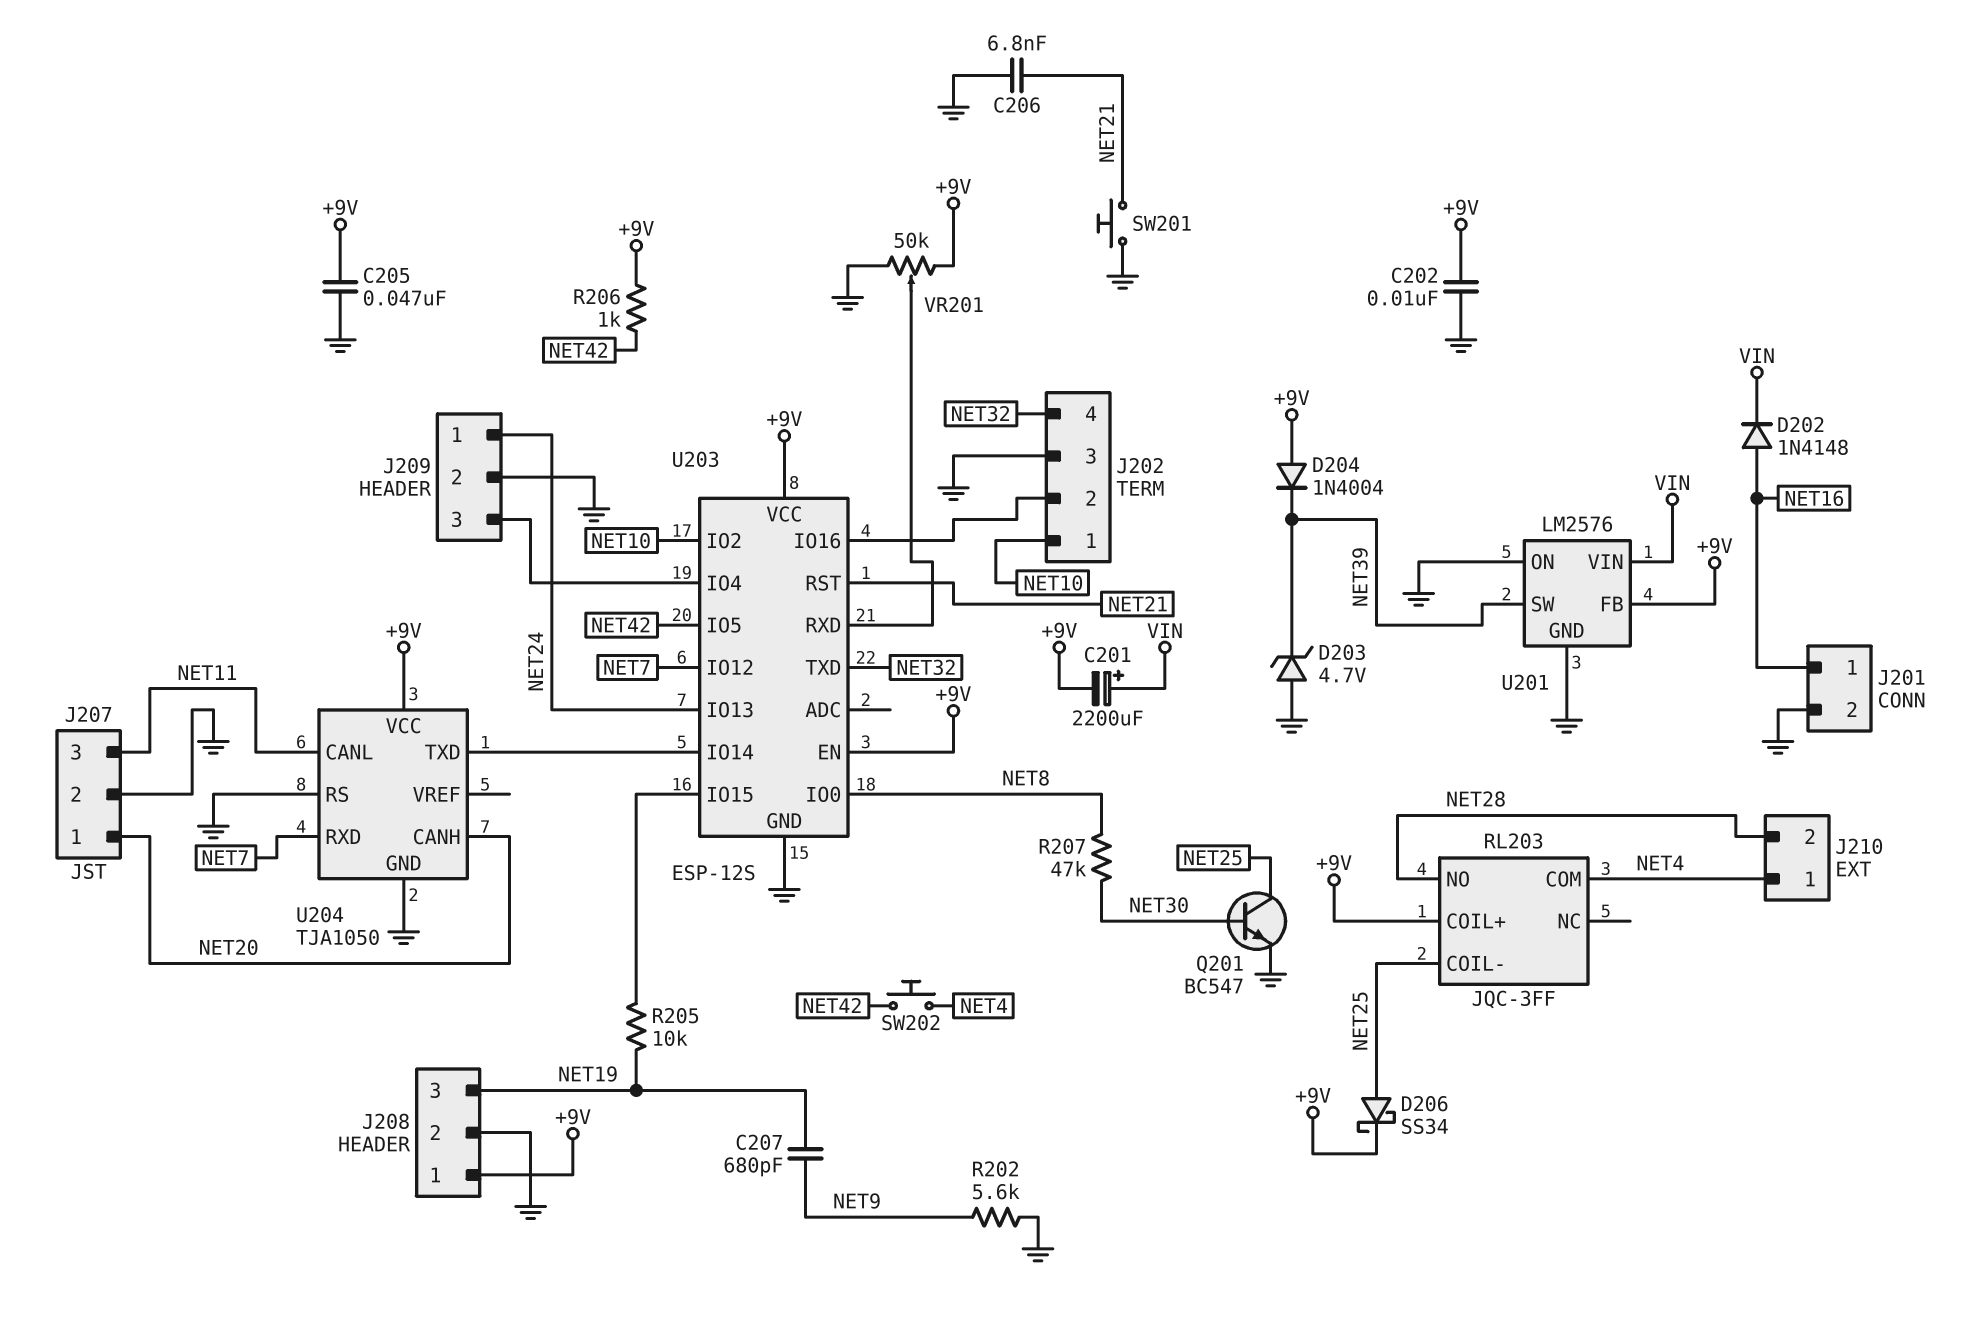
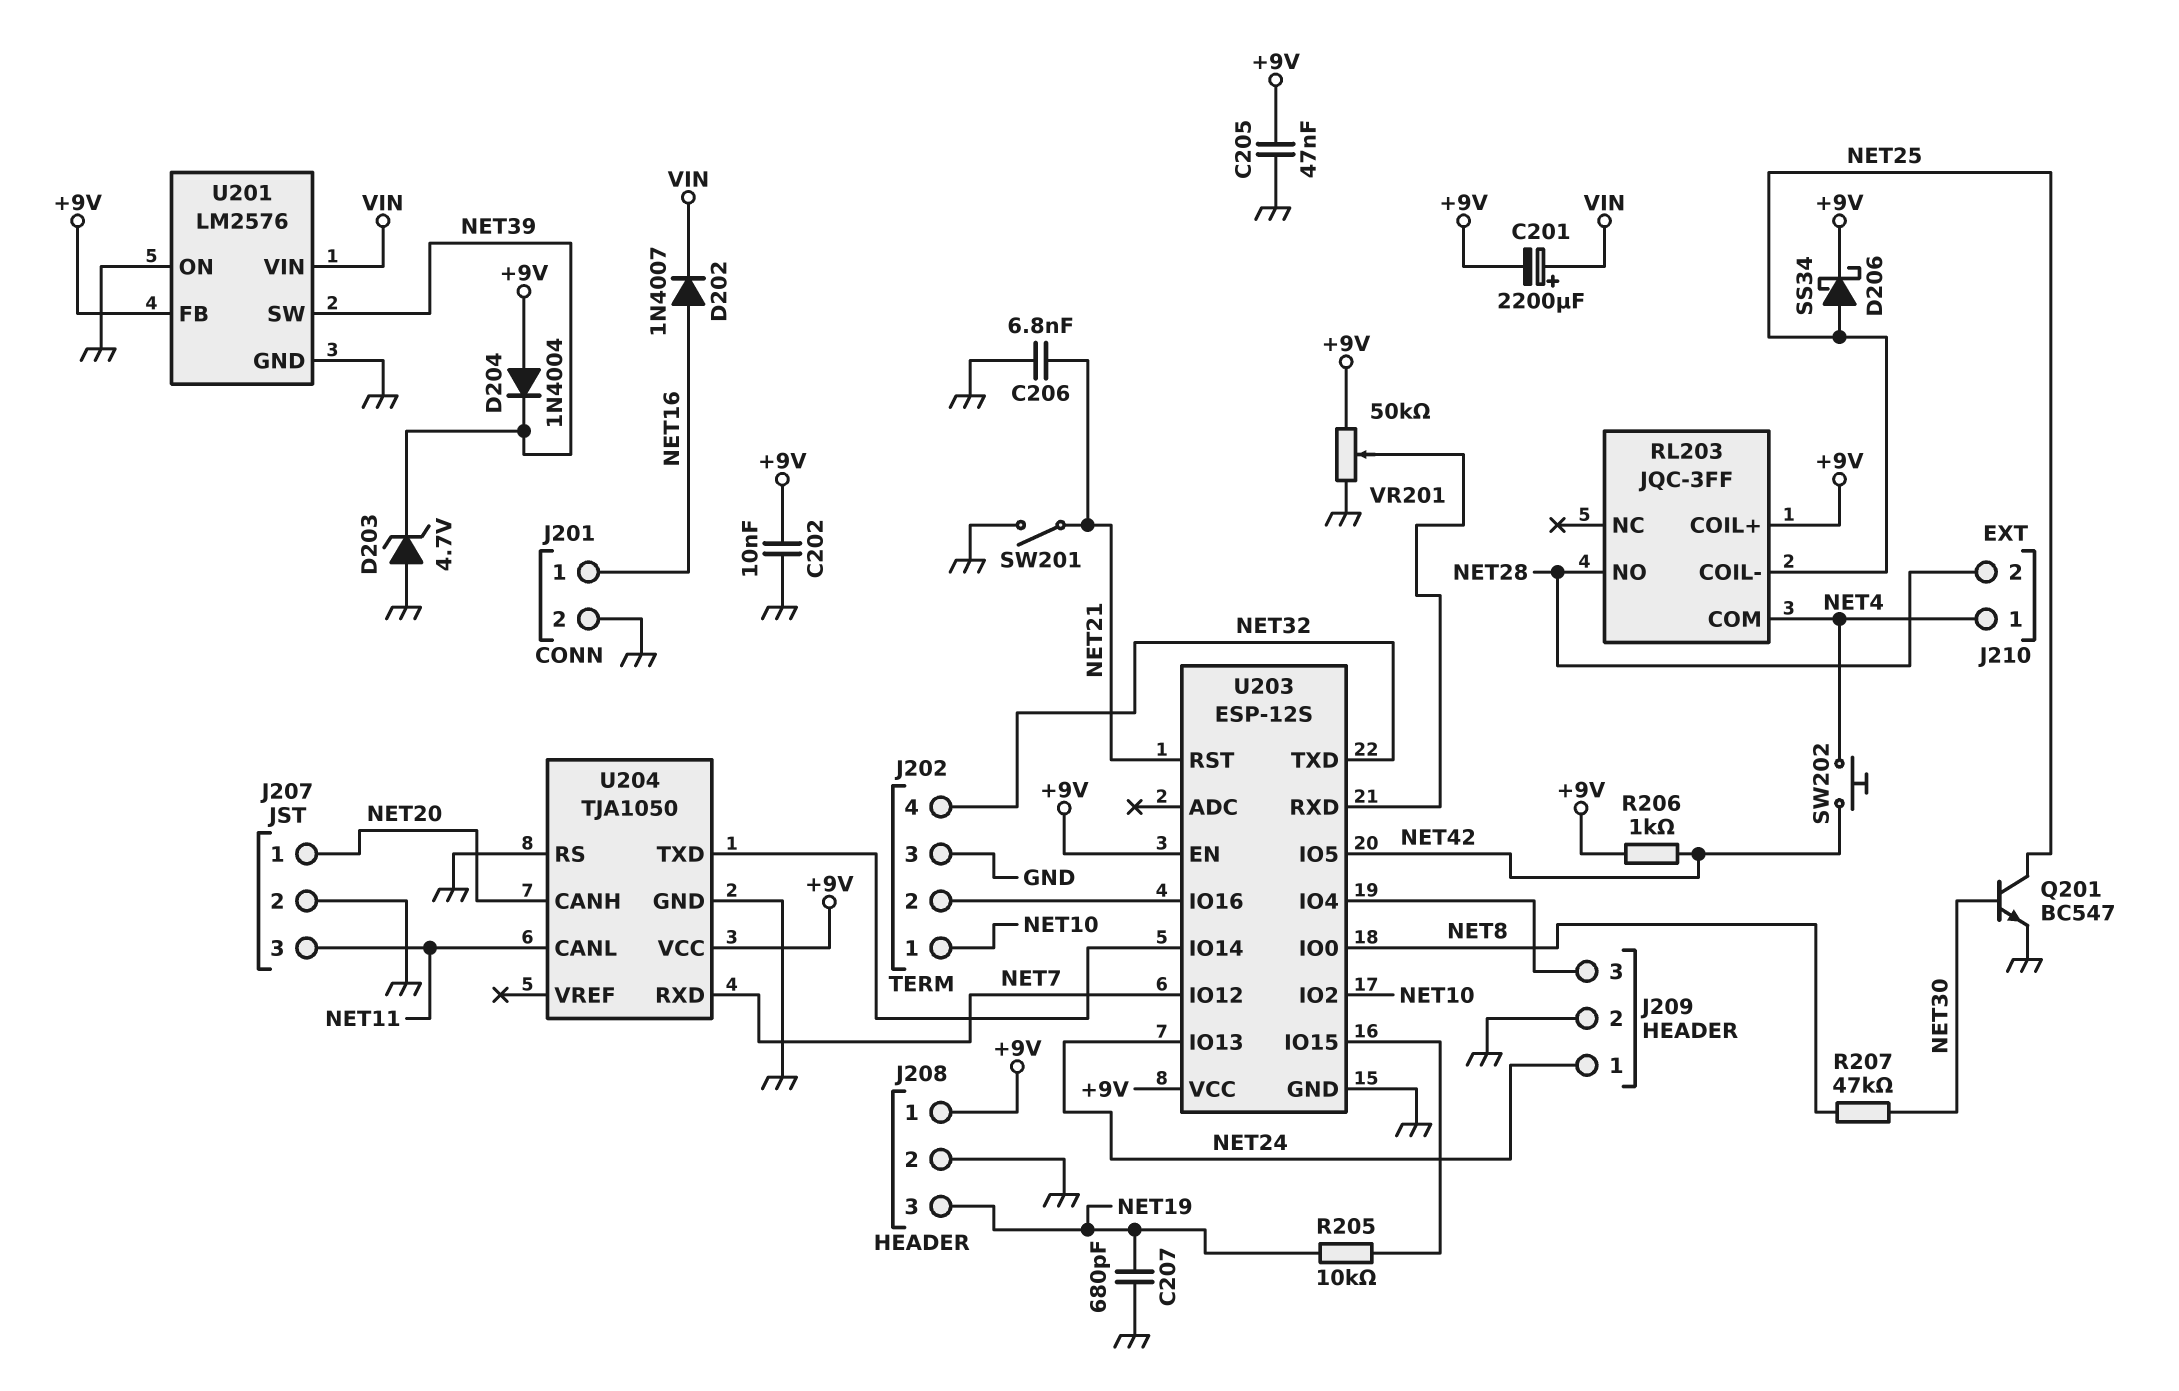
C207: 680pF (NET9, NET19) -> 680pF (GND, NET19)
D202: diode 1N4148 (A NET16, K VIN) -> diode 1N4007 (A NET16, K VIN)
R202: 5.6k (GND, NET9) -> none
SW201: button (GND, NET21) -> switch (GND, NET21)

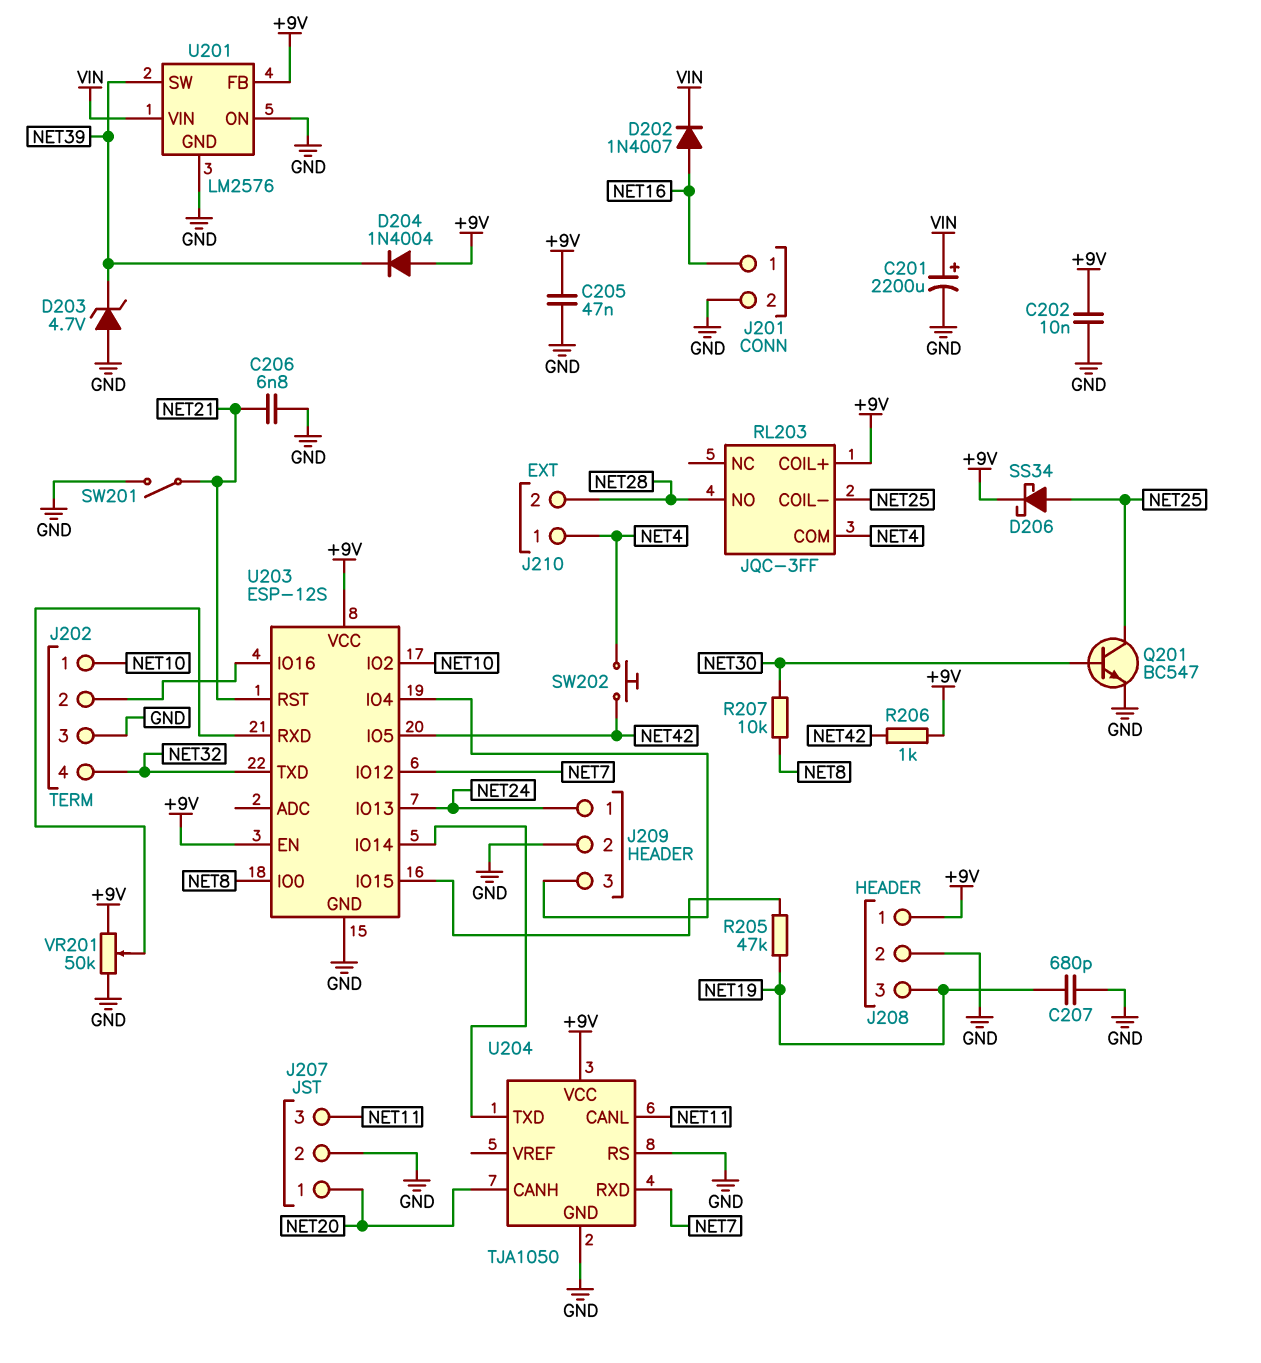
C201: 2200uF (plus VIN, minus +9V) -> 2200uF (plus VIN, minus GND)
R205: 10k (NET19, U203/IO15) -> 47k (NET19, U203/IO15)
R207: 47k (NET8, NET30) -> 10k (NET8, NET30)

